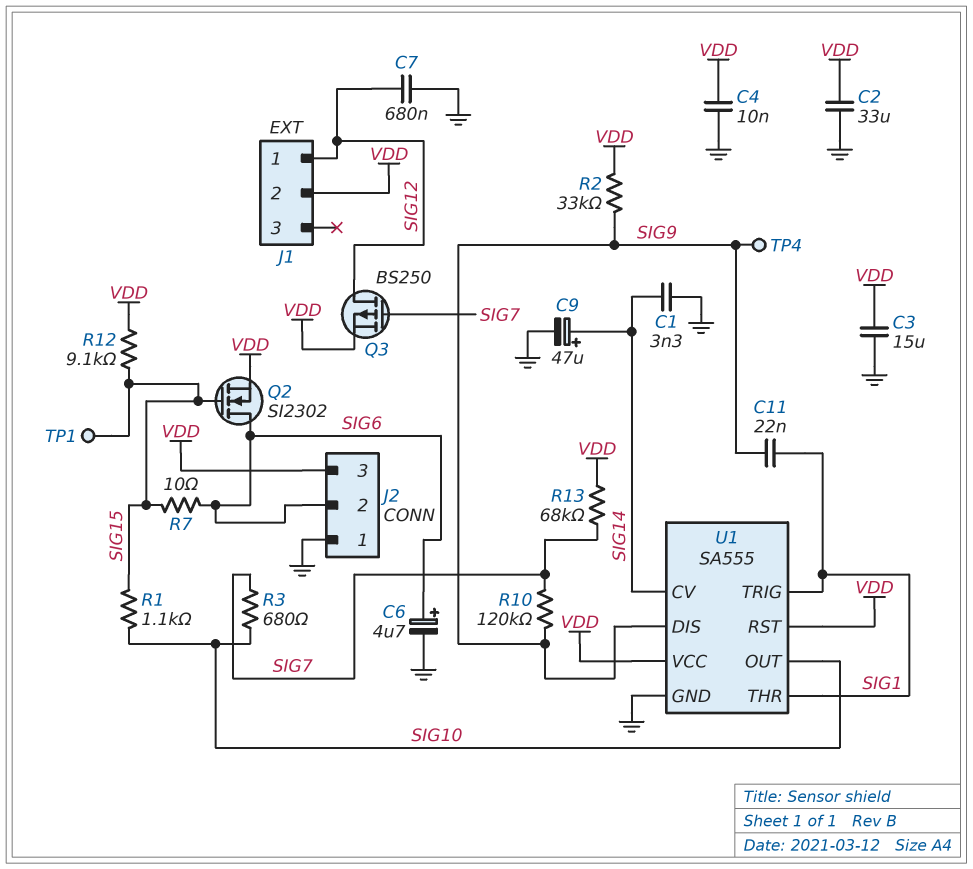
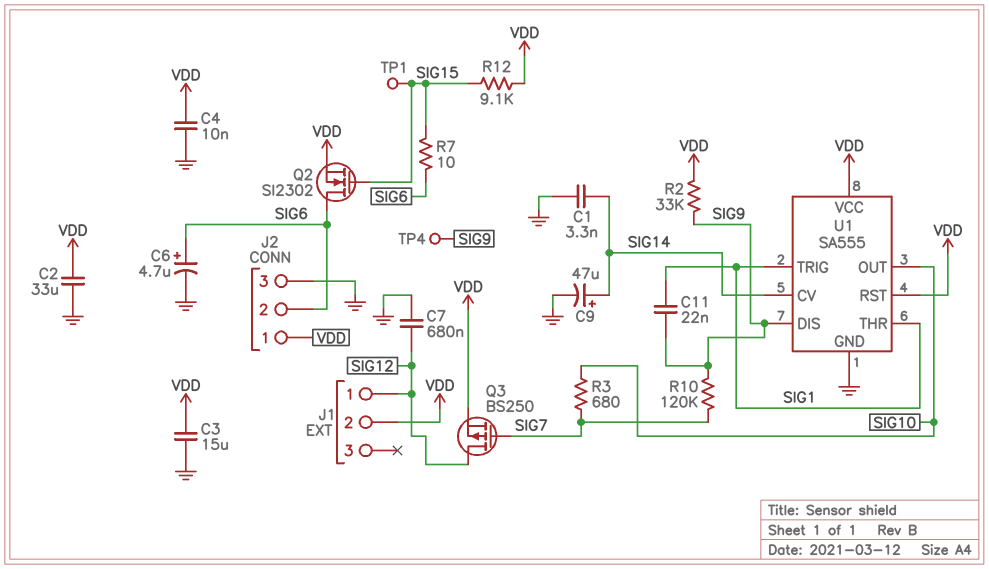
J2 pin 1: GND -> VDD
J2 pin 3: VDD -> GND
R1: 1.1k (SIG10, SIG15) -> none
R13: 68k (SIG7, VDD) -> none

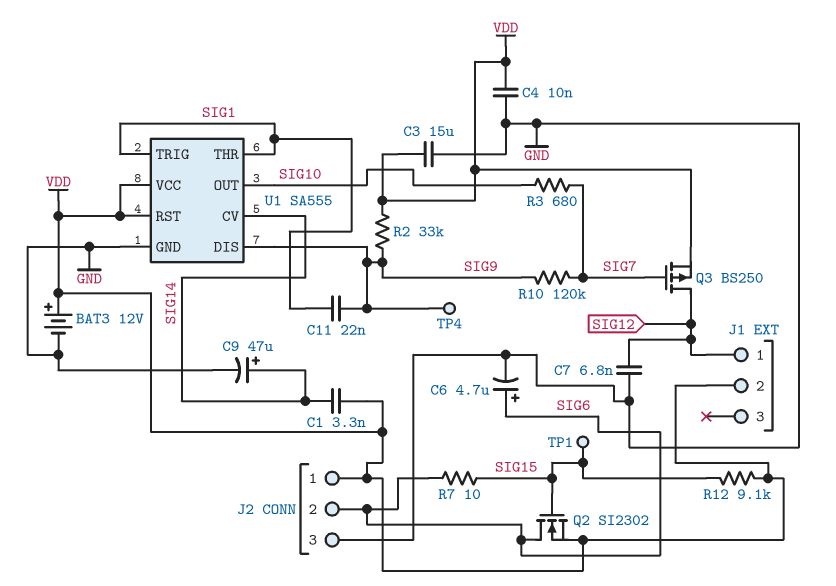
BAT3: none -> 12V (plus VDD, minus GND)
C1: 3.3nF (GND, SIG14) -> 3.3nF (SIG14, VDD)
C2: 33uF (GND, VDD) -> none
C7: 680nF (GND, SIG12) -> 6.8nF (GND, SIG12)

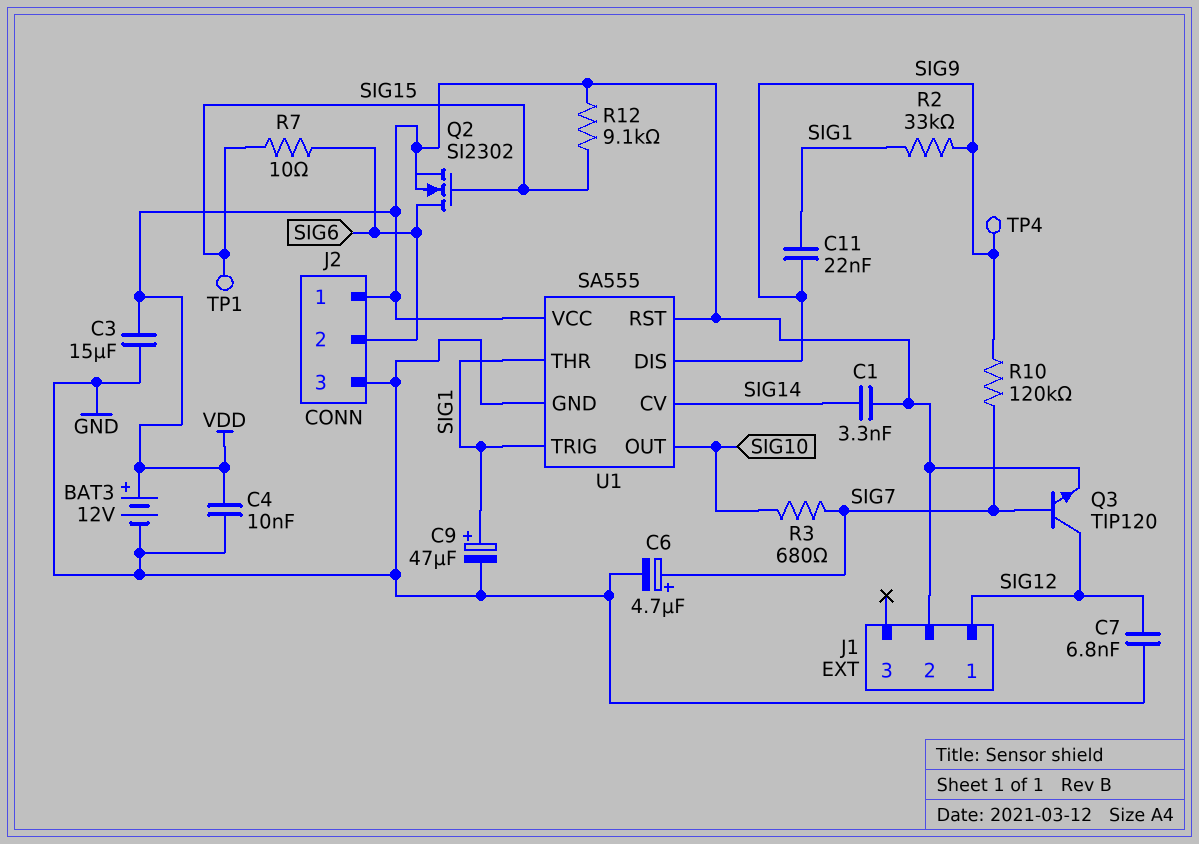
C6: 4.7uF (plus SIG6, minus GND) -> 4.7uF (plus SIG7, minus GND)
C9: 47uF (plus SIG14, minus GND) -> 47uF (plus SIG1, minus GND)
Q3: PMOS BS250 (G SIG7, D SIG12, S VDD) -> NPN TIP120 (B SIG7, C SIG12, E VDD)
R2: 33k (SIG9, VDD) -> 33k (SIG1, SIG9)

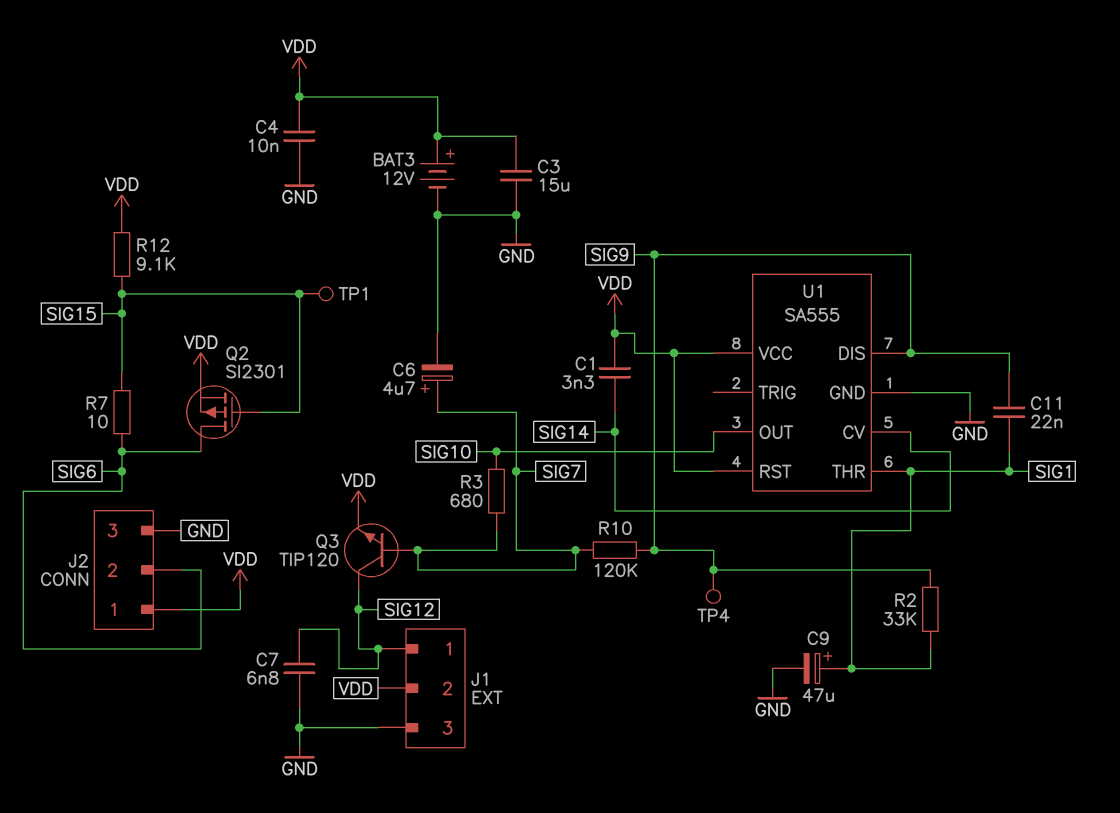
J1 pin 3: none -> GND
Q2: NMOS SI2302 (G SIG15, D SIG6, S VDD) -> PMOS SI2301 (G SIG15, D SIG6, S VDD)
U1 pin TRIG: SIG1 -> none

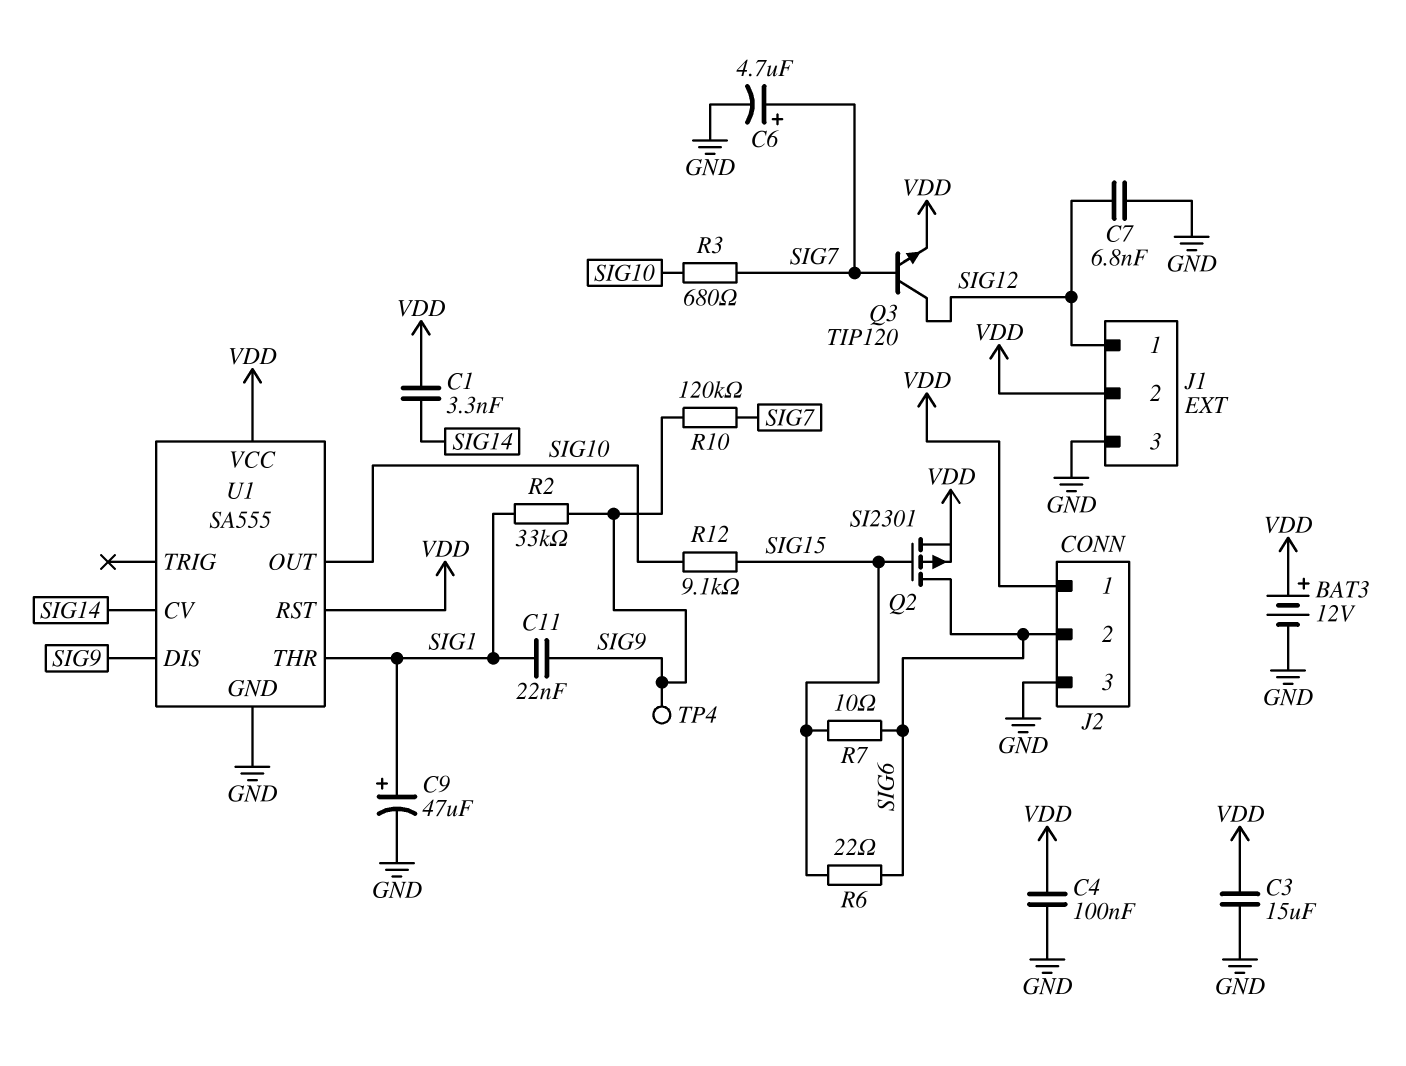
C4: 10nF (GND, VDD) -> 100nF (GND, VDD)
R6: none -> 22 (SIG6, SIG15)
R12: 9.1k (SIG15, VDD) -> 9.1k (SIG10, SIG15)
TP1: test point (SIG15) -> none

